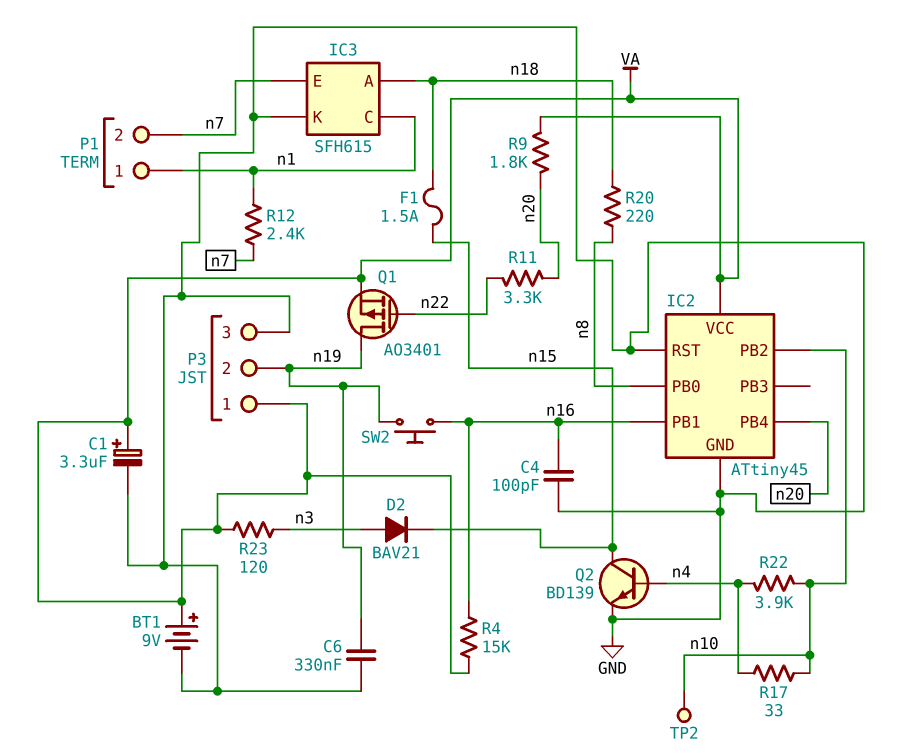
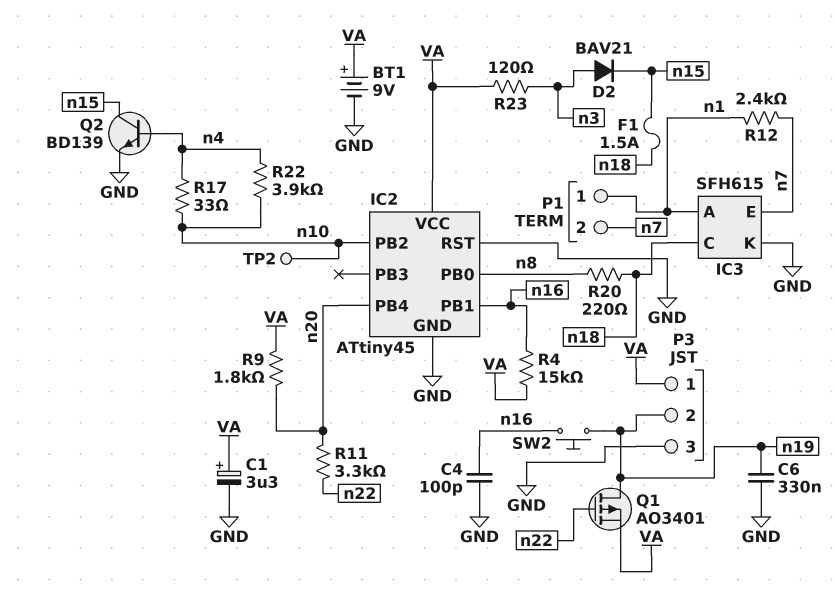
IC3 pin A: n18 -> n1
IC3 pin C: n1 -> n18

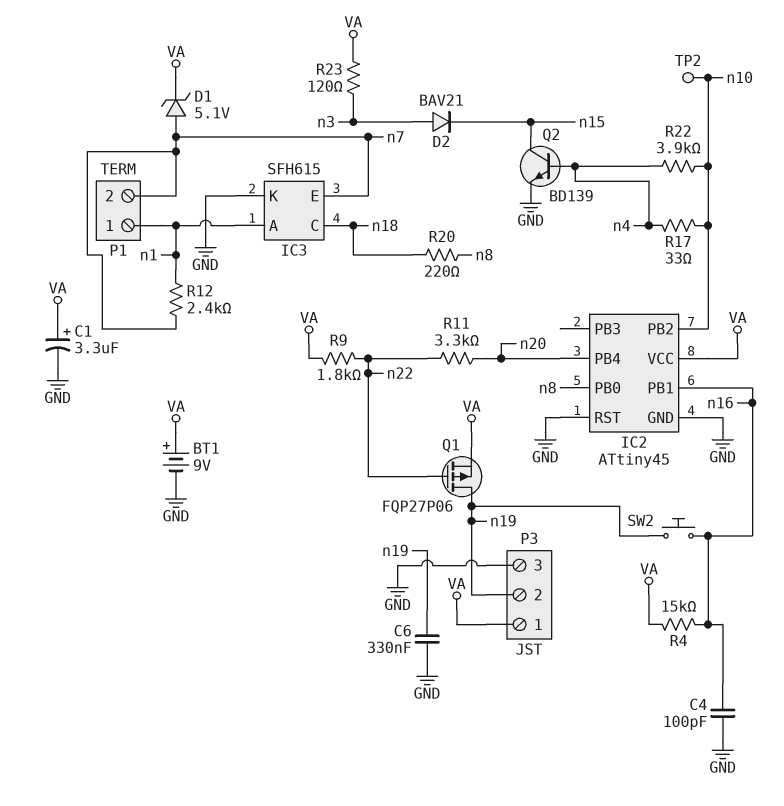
D1: none -> zener 5.1V (A n7, K VA)
F1: 1.5A (n15, n18) -> none
Q1: PMOS AO3401 (G n22, D n19, S VA) -> PMOS FQP27P06 (G n22, D n19, S VA)
R9: 1.8k (VA, n20) -> 1.8k (VA, n22)

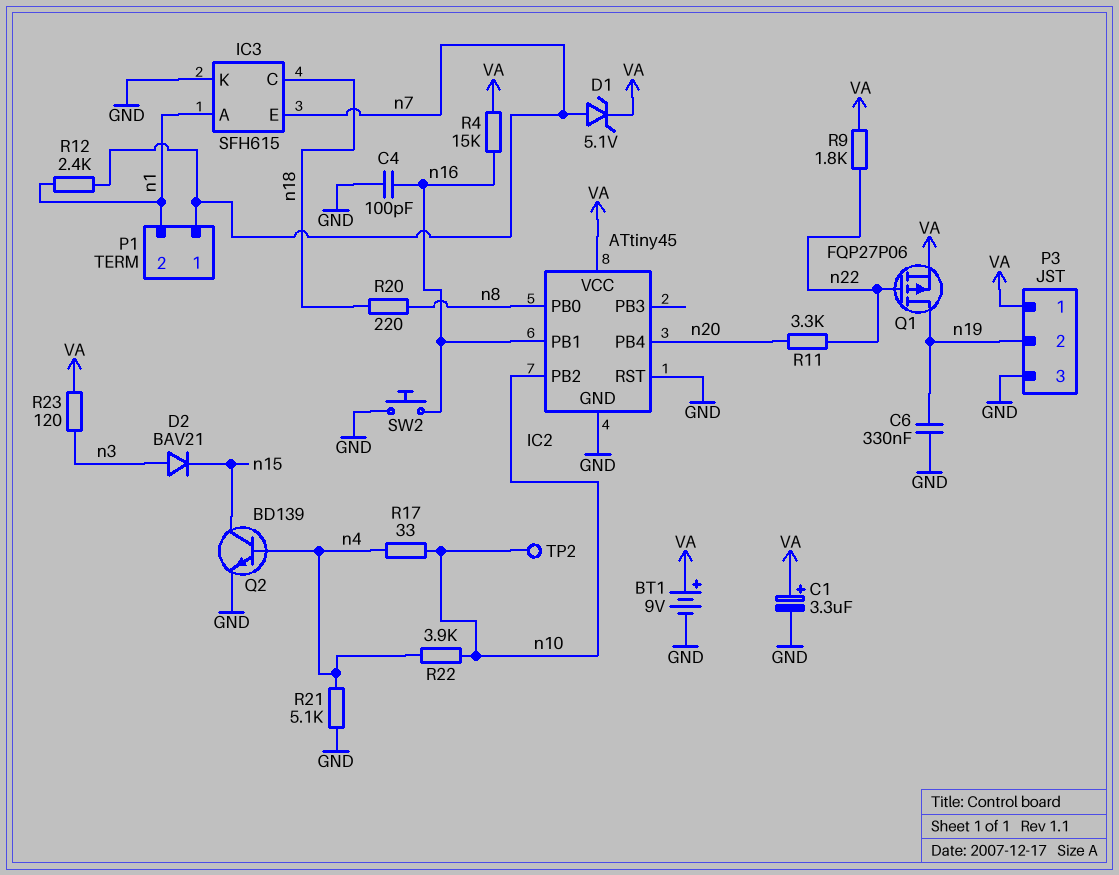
P1 pin 1: n1 -> n7
P1 pin 2: n7 -> n1
R21: none -> 5.1k (GND, n4)
SW2: button (n16, n19) -> button (GND, n16)

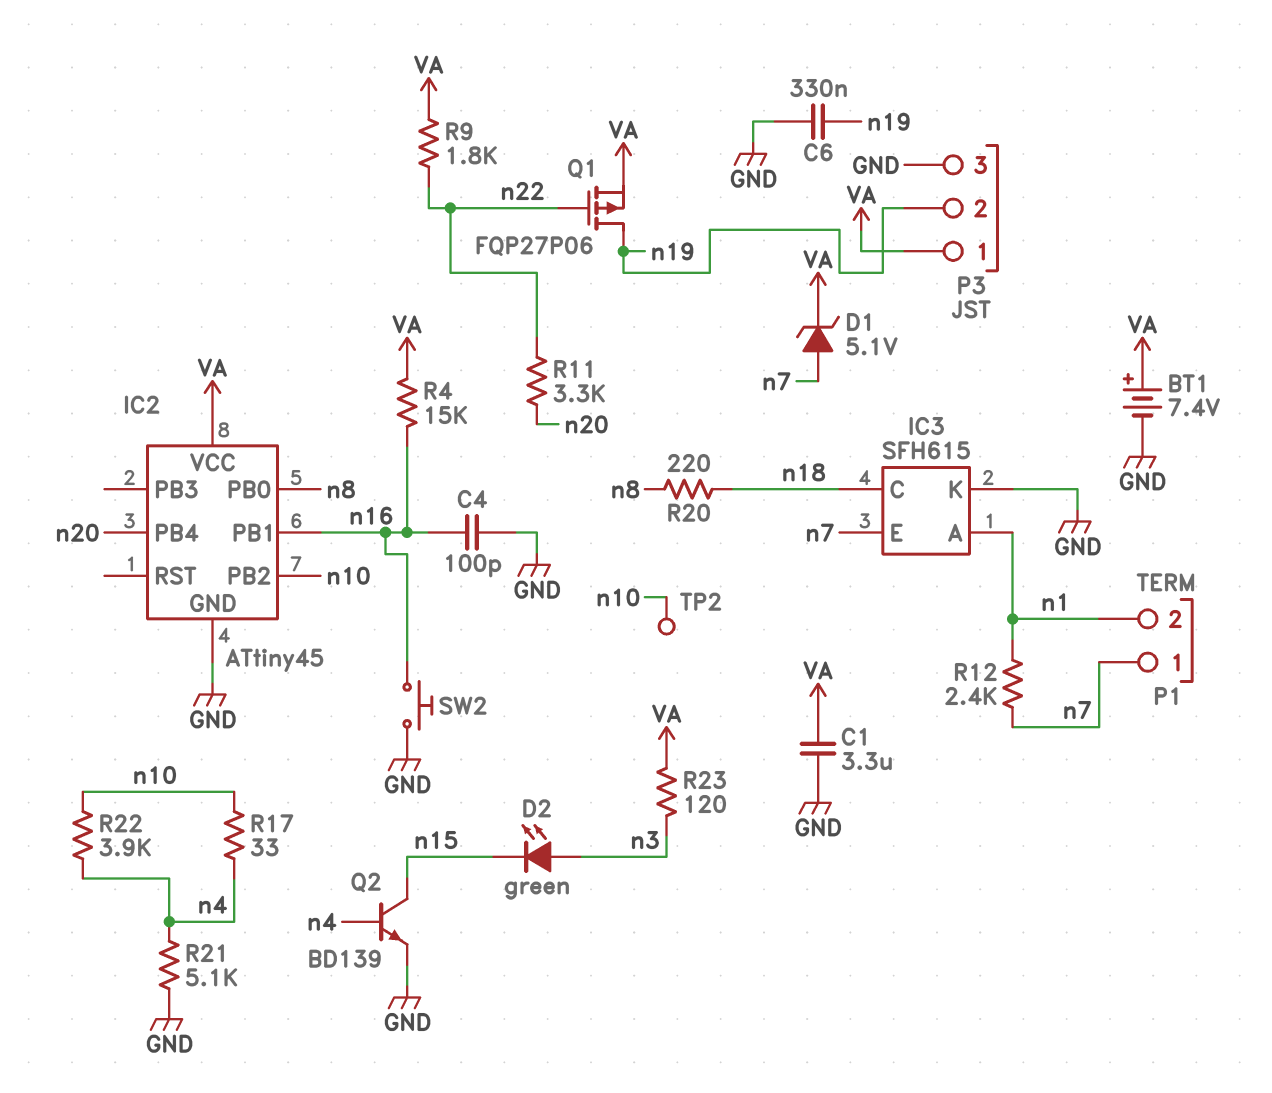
BT1: 9V (plus VA, minus GND) -> 7.4V (plus VA, minus GND)
C1: 3.3uF (plus VA, minus GND) -> 3.3uF (GND, VA)
D2: diode BAV21 (A n3, K n15) -> LED green (A n3, K n15)
IC2 pin RST: GND -> none

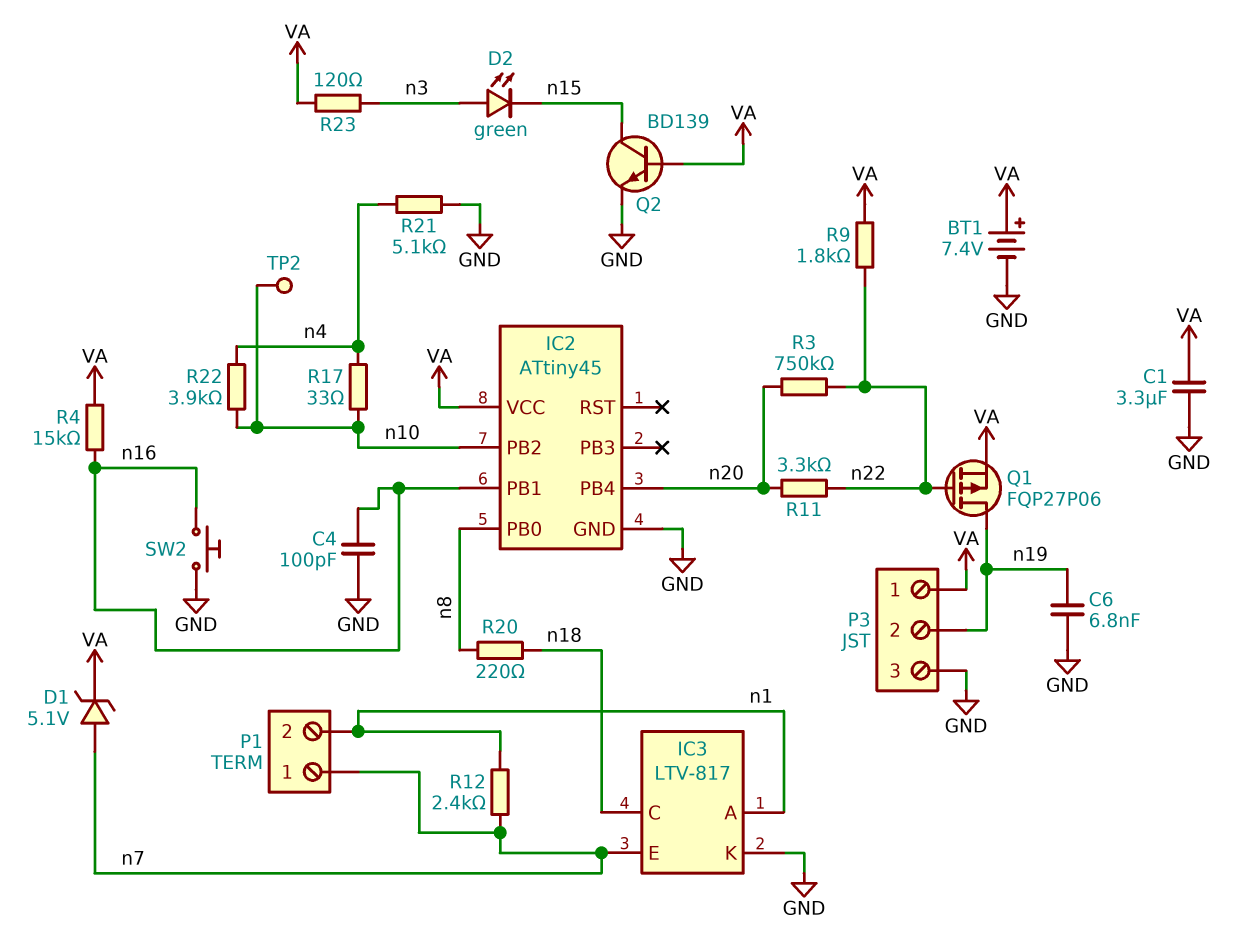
C6: 330nF (GND, n19) -> 6.8nF (GND, n19)
IC3: SFH615 -> LTV-817
Q2: NPN BD139 (B n4, C n15, E GND) -> NPN BD139 (B VA, C n15, E GND)
R3: none -> 750k (n20, n22)

